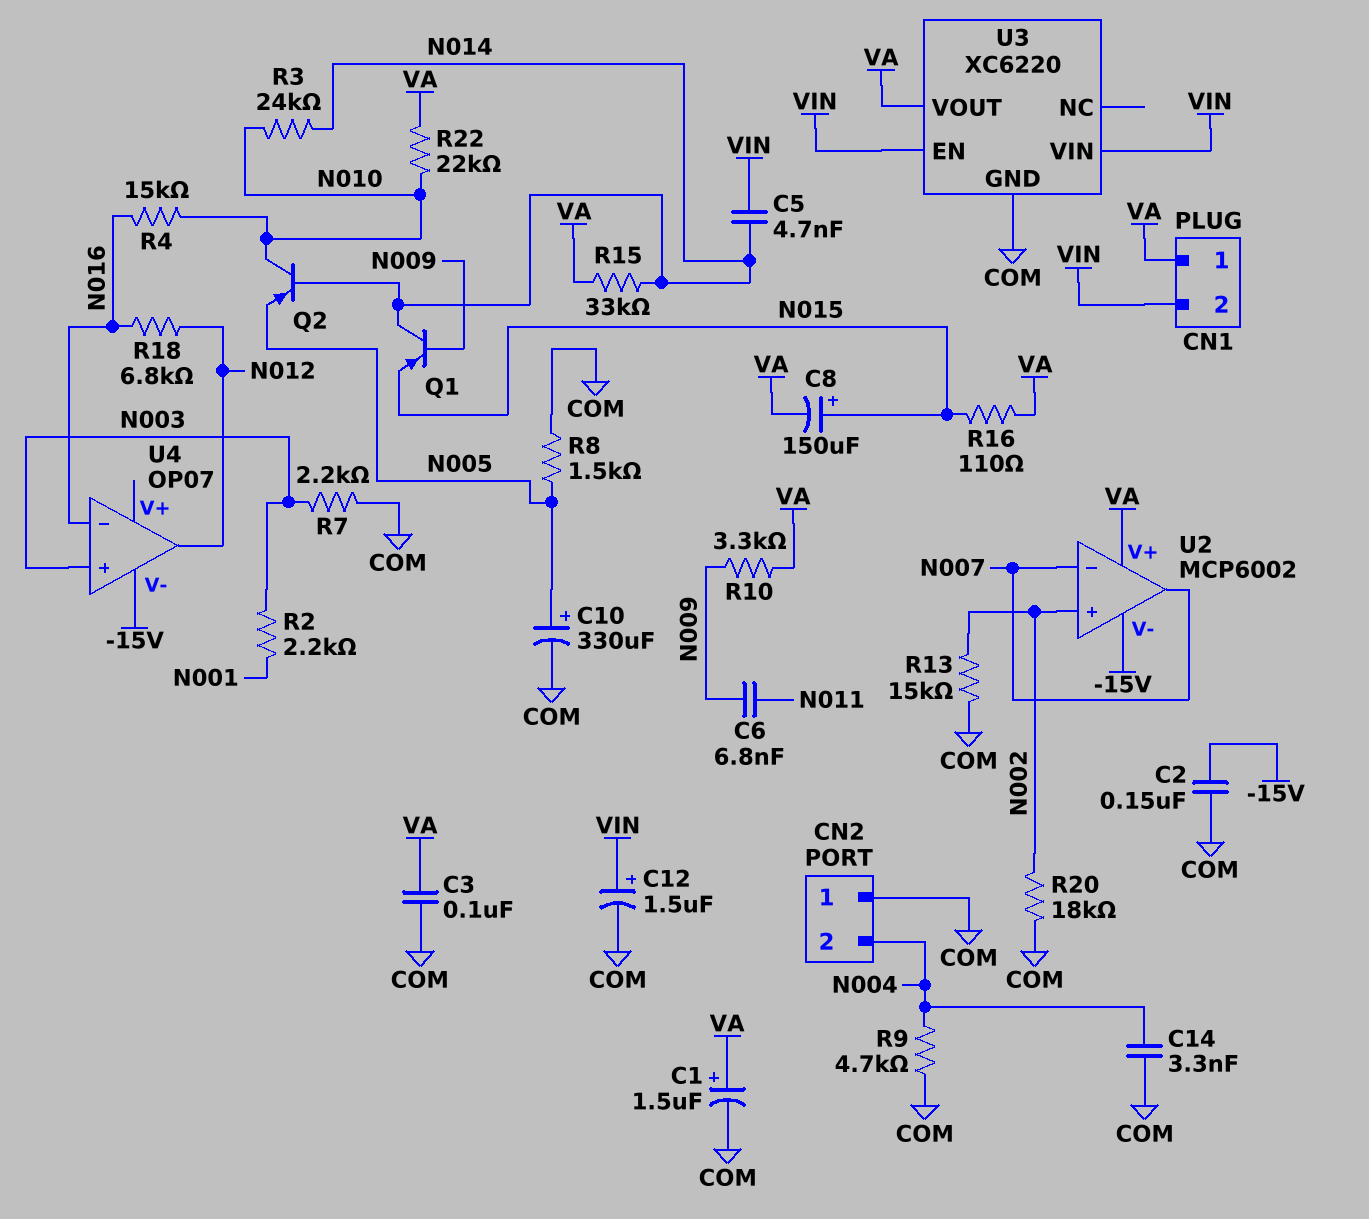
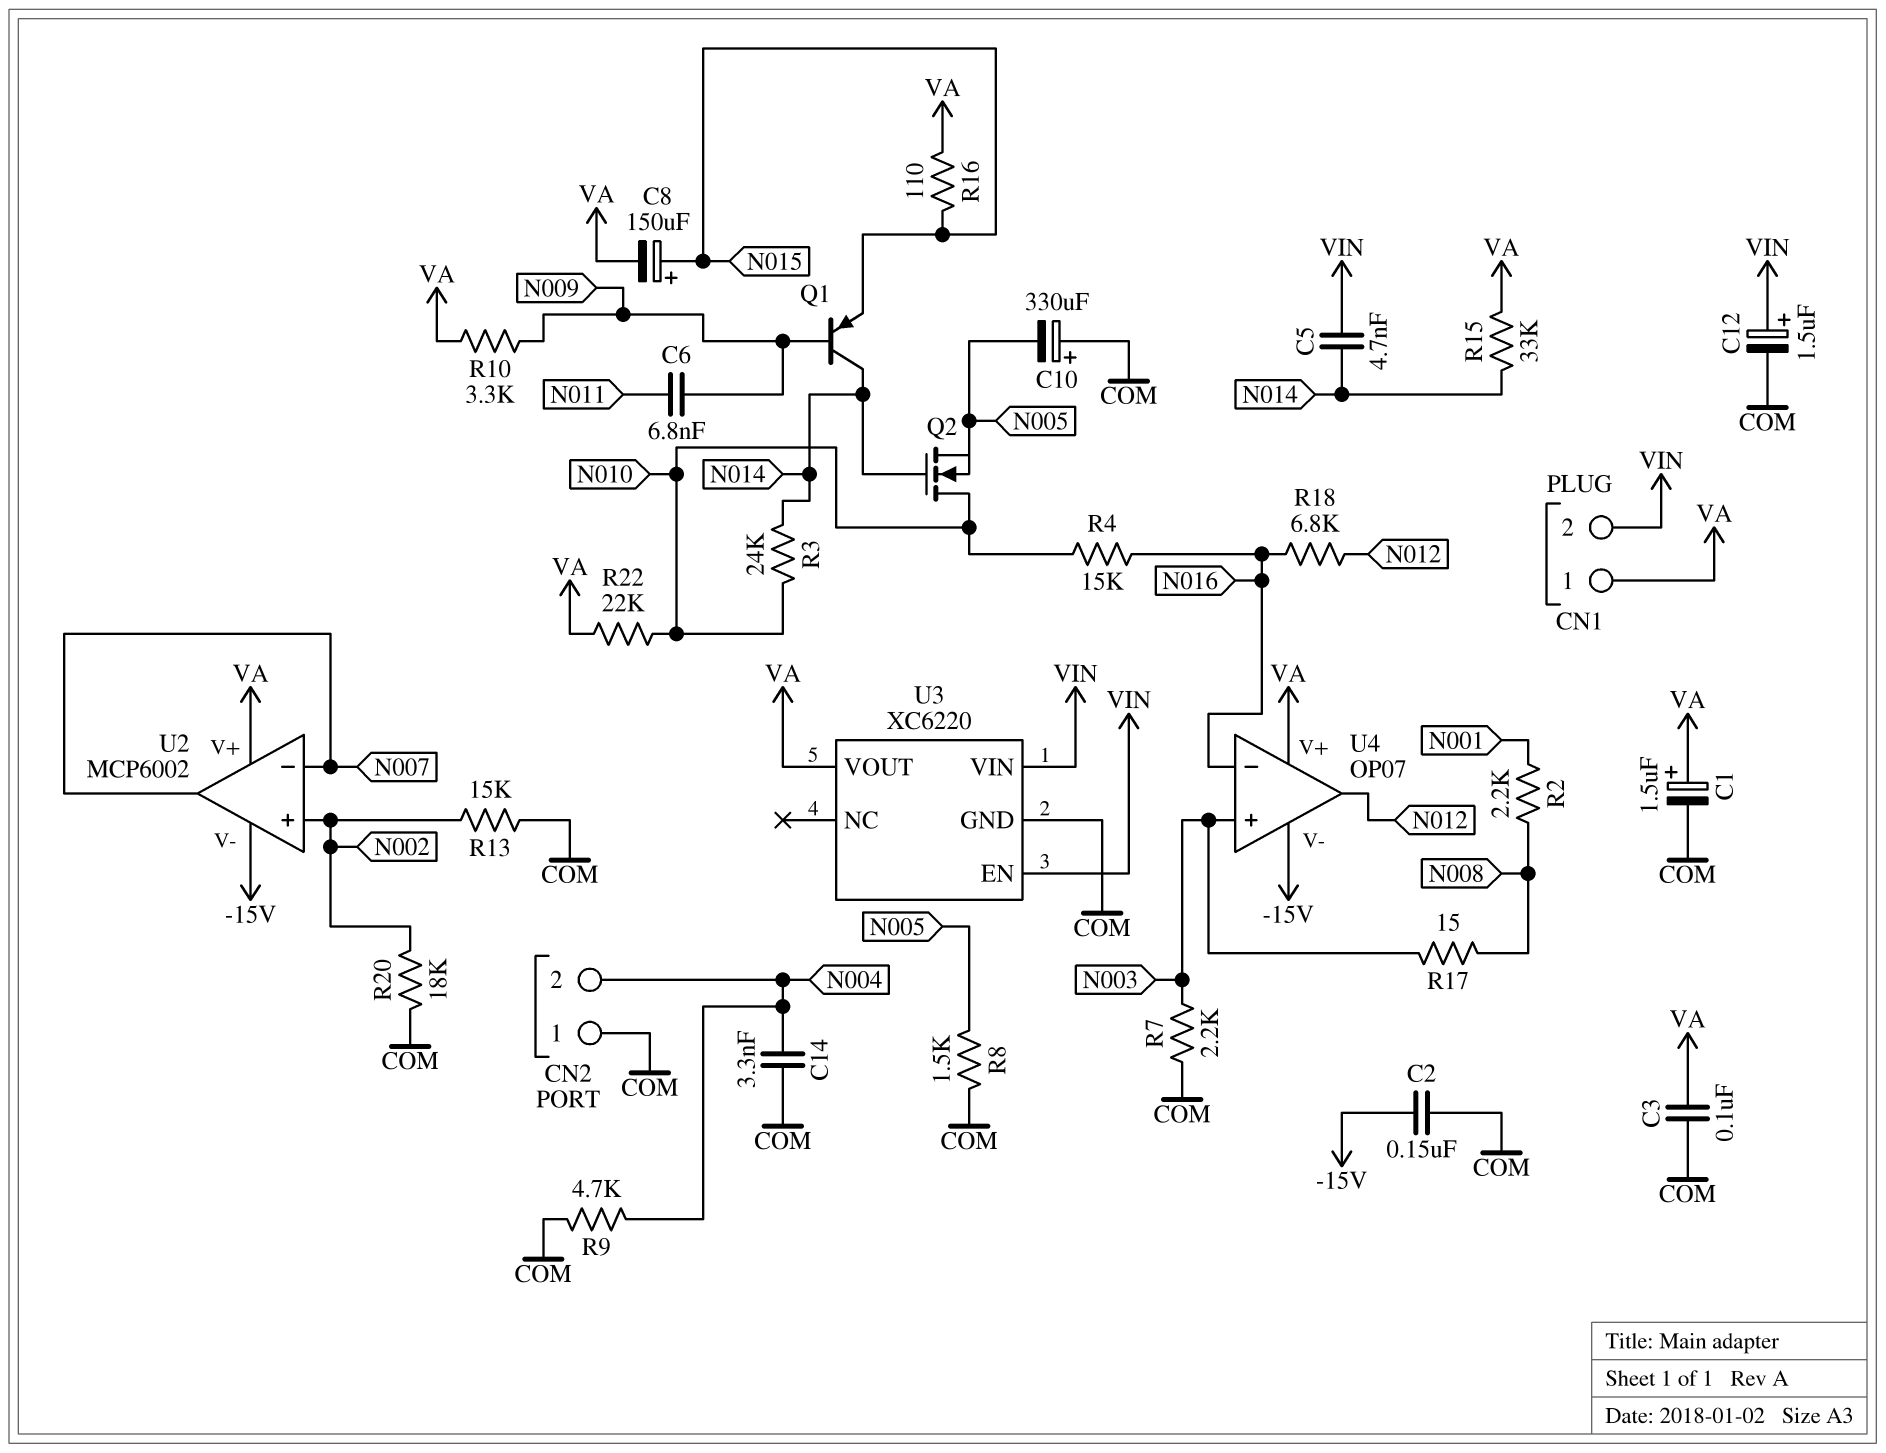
C10: 330uF (plus N005, minus COM) -> 330uF (plus COM, minus N005)
Q2: PNP (B N014, C N010, E N005) -> NMOS (G N014, D N010, S N005)
R2: 2.2k (N001, N003) -> 2.2k (N001, N008)
R17: none -> 15 (N003, N008)
U4 pin V+: none -> VA

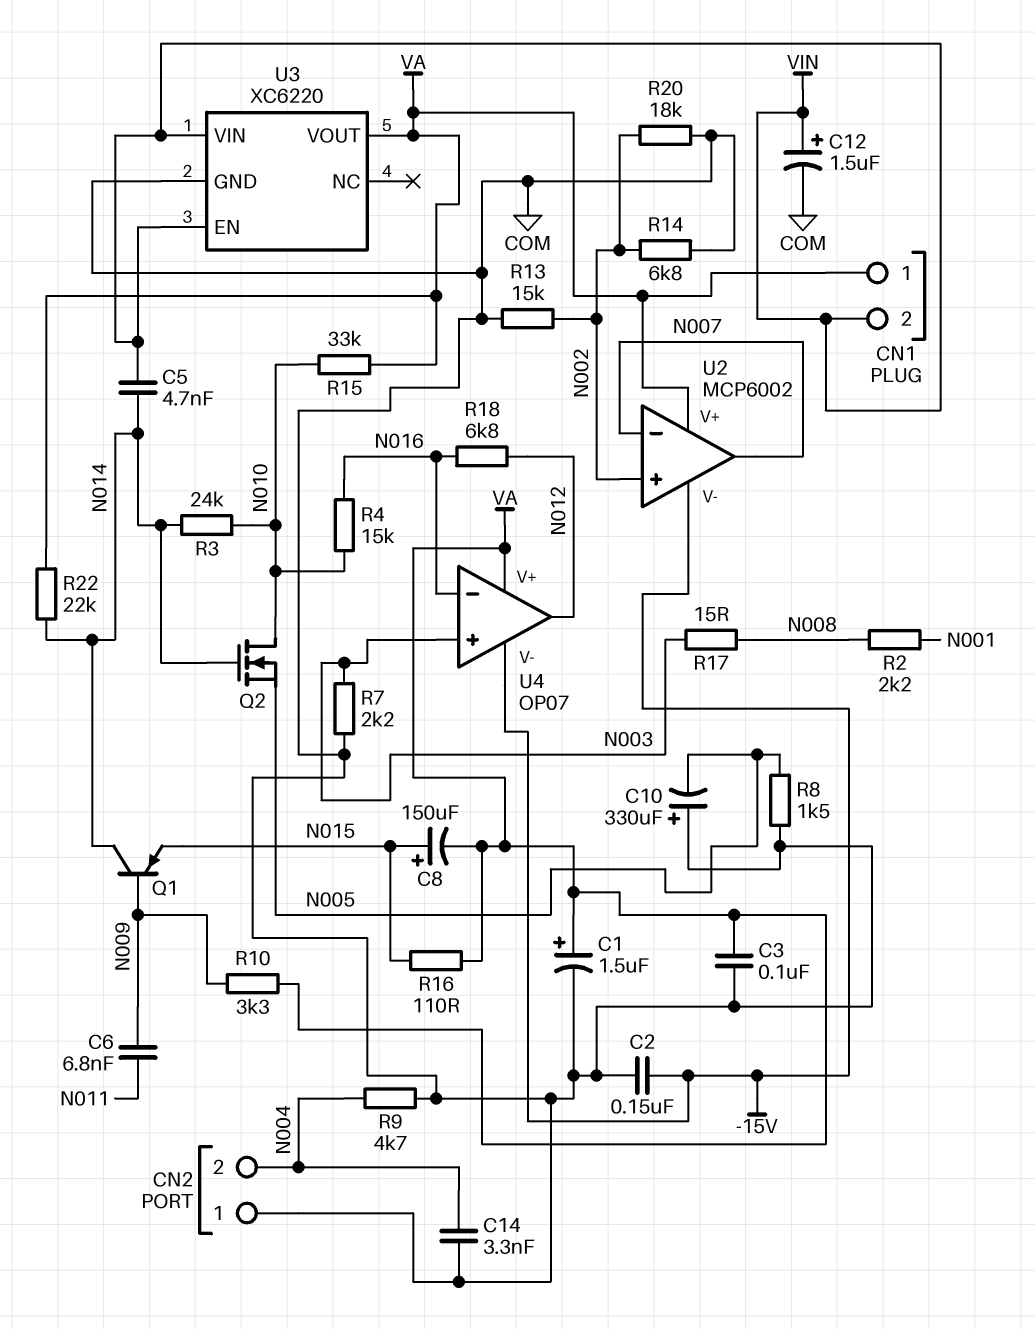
R14: none -> 6.8k (COM, N002)
R15: 33k (N014, VA) -> 33k (N010, VA)
R22: 22k (N010, VA) -> 22k (N014, VA)

